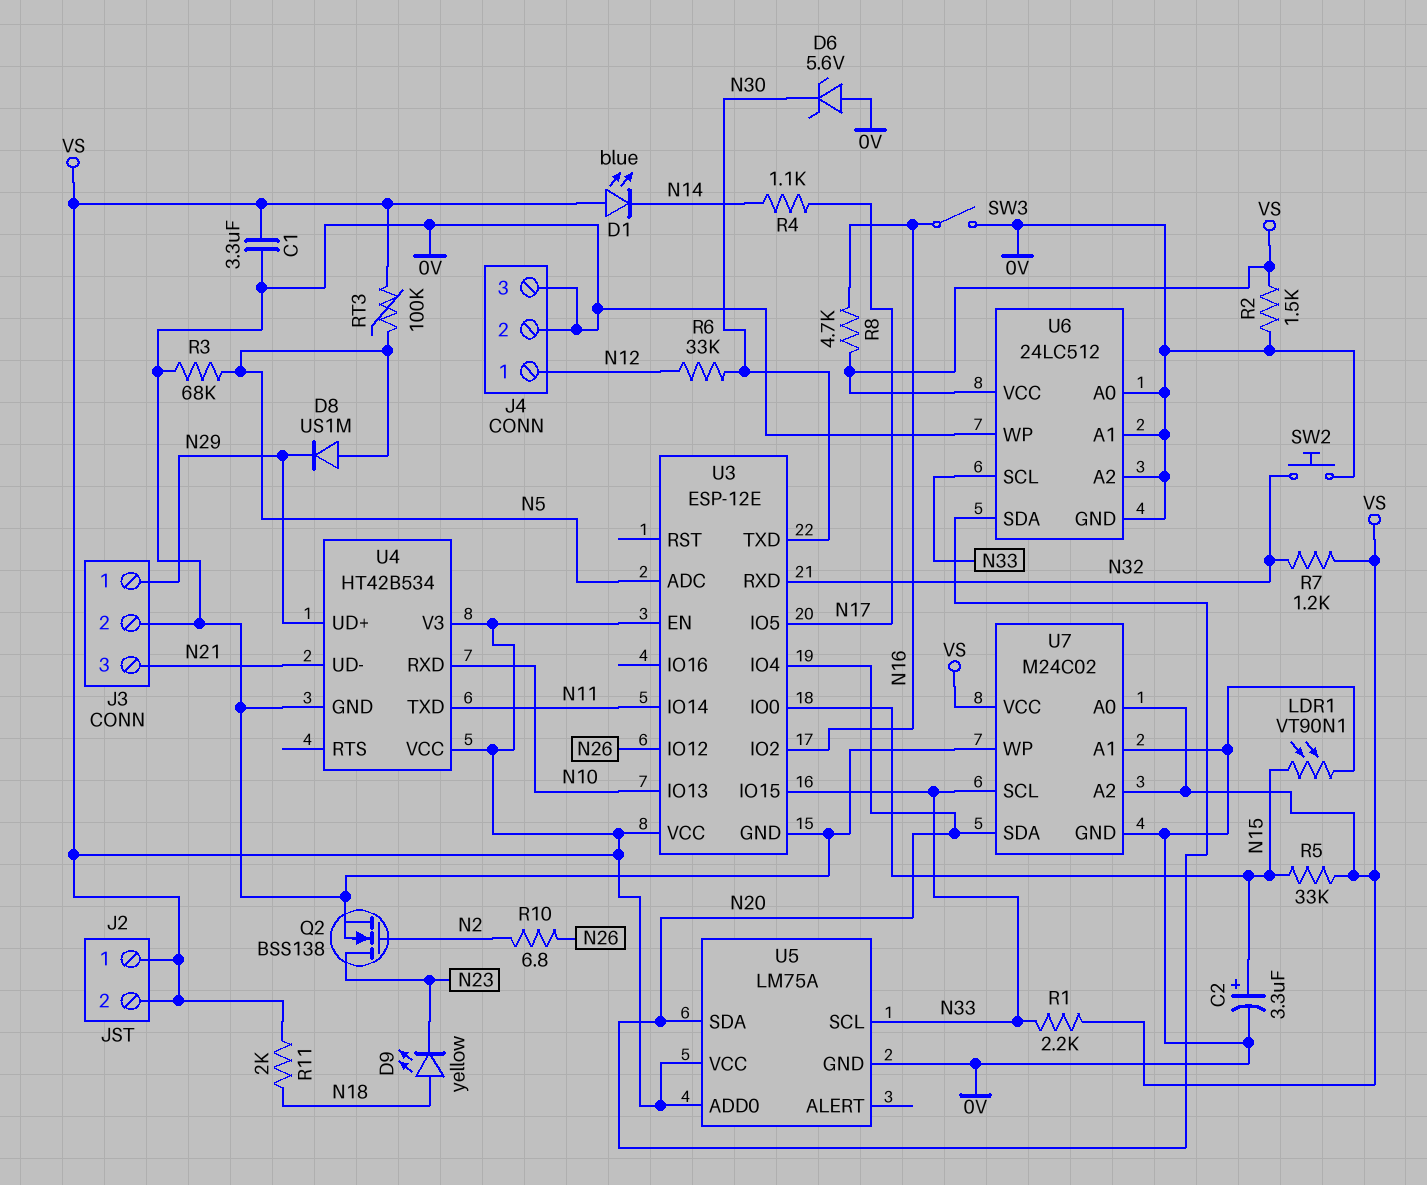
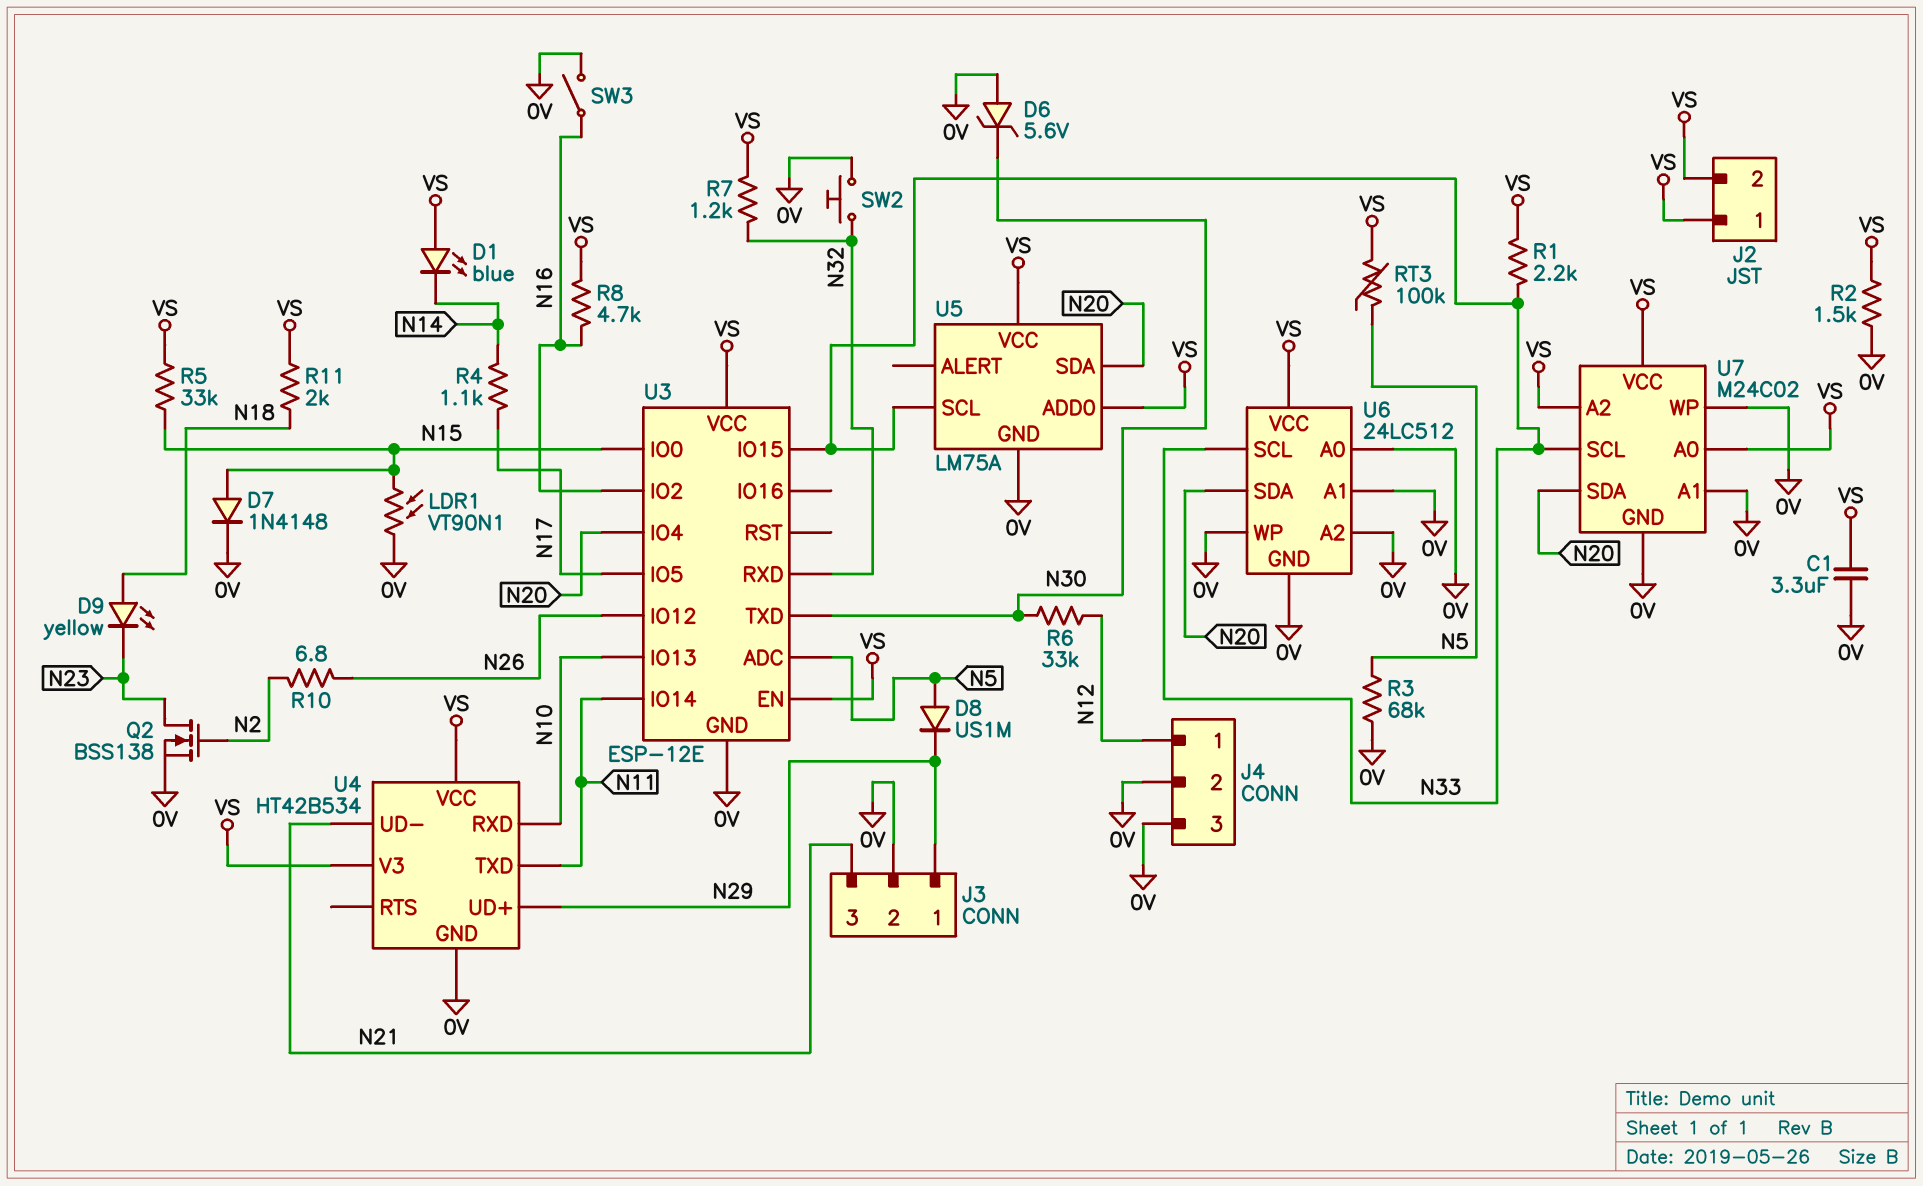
C2: 3.3uF (plus N15, minus 0V) -> none
D7: none -> diode 1N4148 (A N15, K 0V)

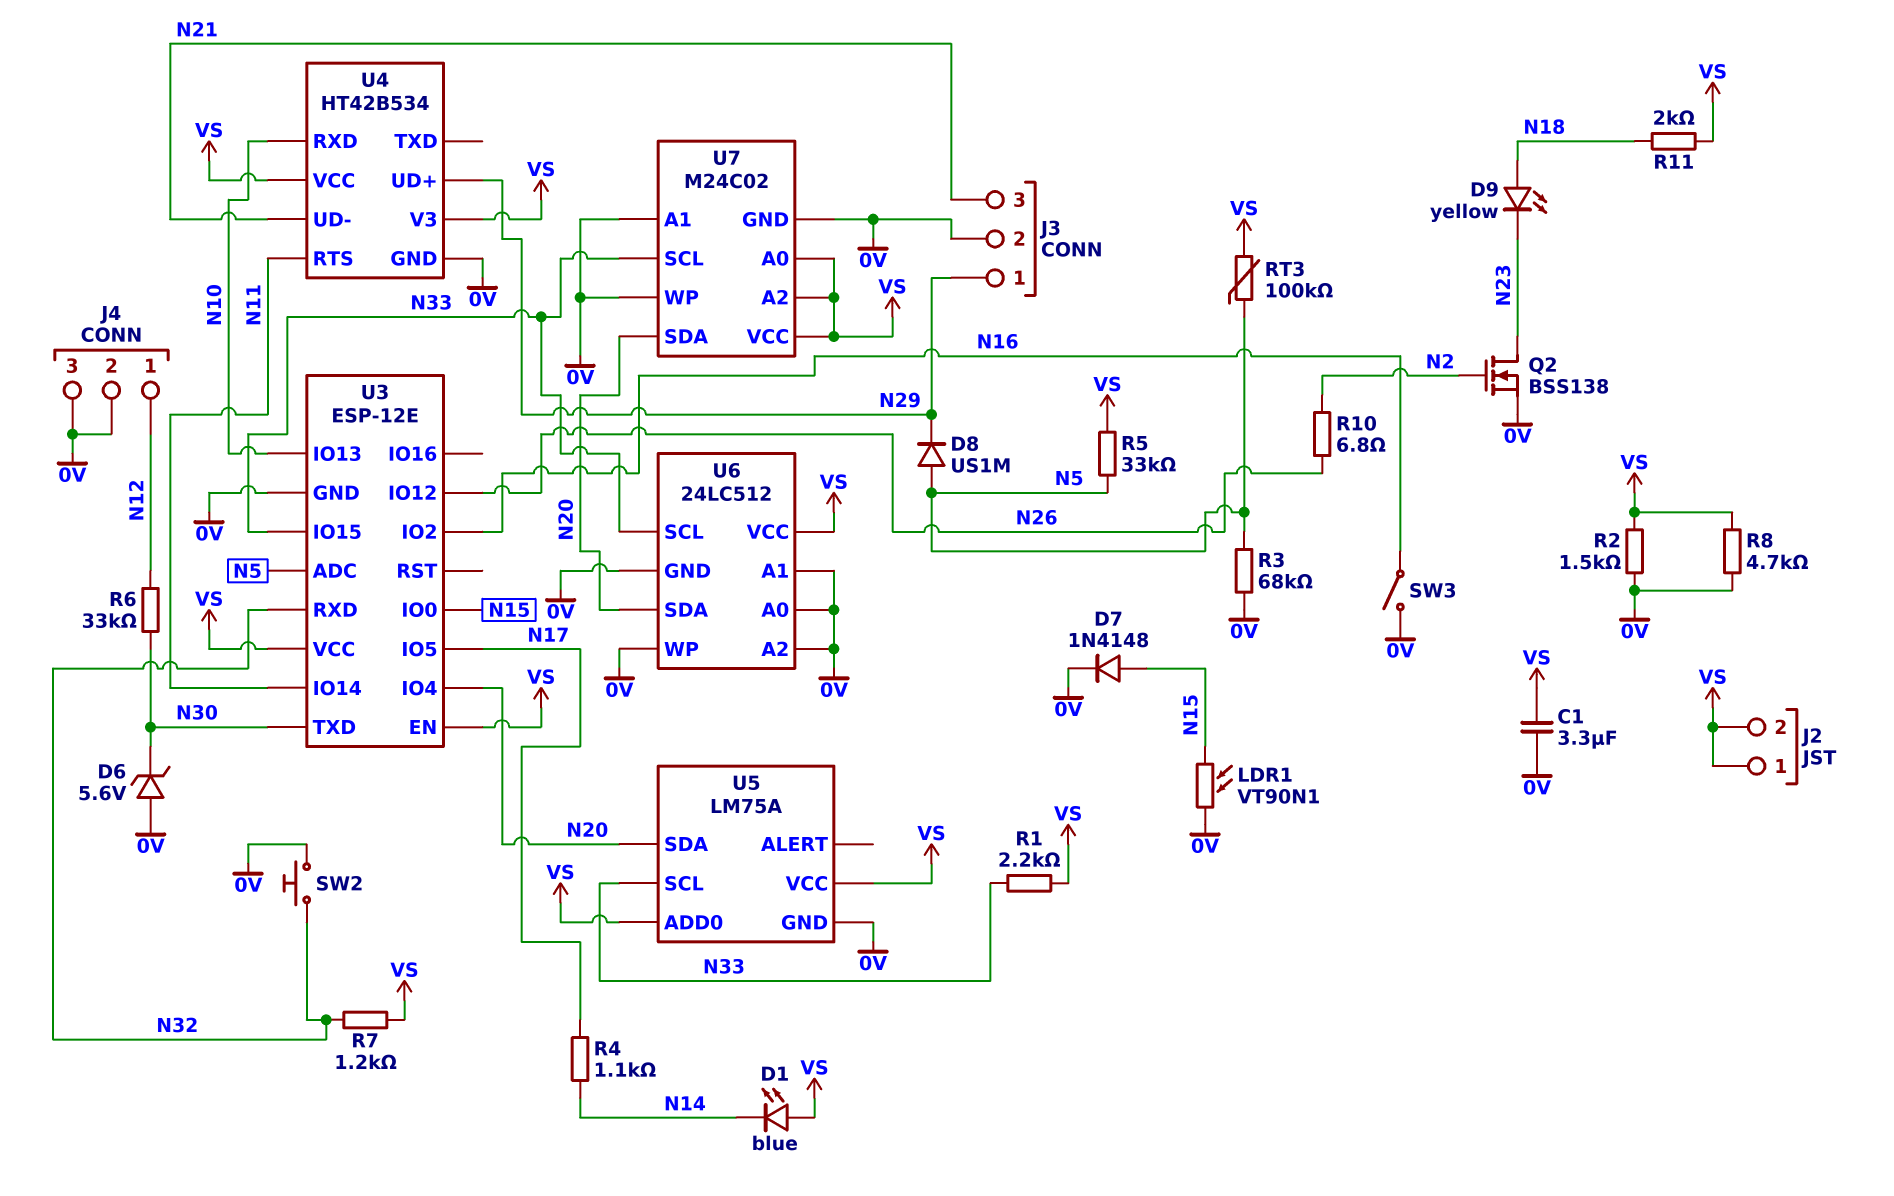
R5: 33k (N15, VS) -> 33k (N5, VS)
R8: 4.7k (N16, VS) -> 4.7k (0V, VS)
U4 pin RTS: none -> N11
U4 pin TXD: N11 -> none

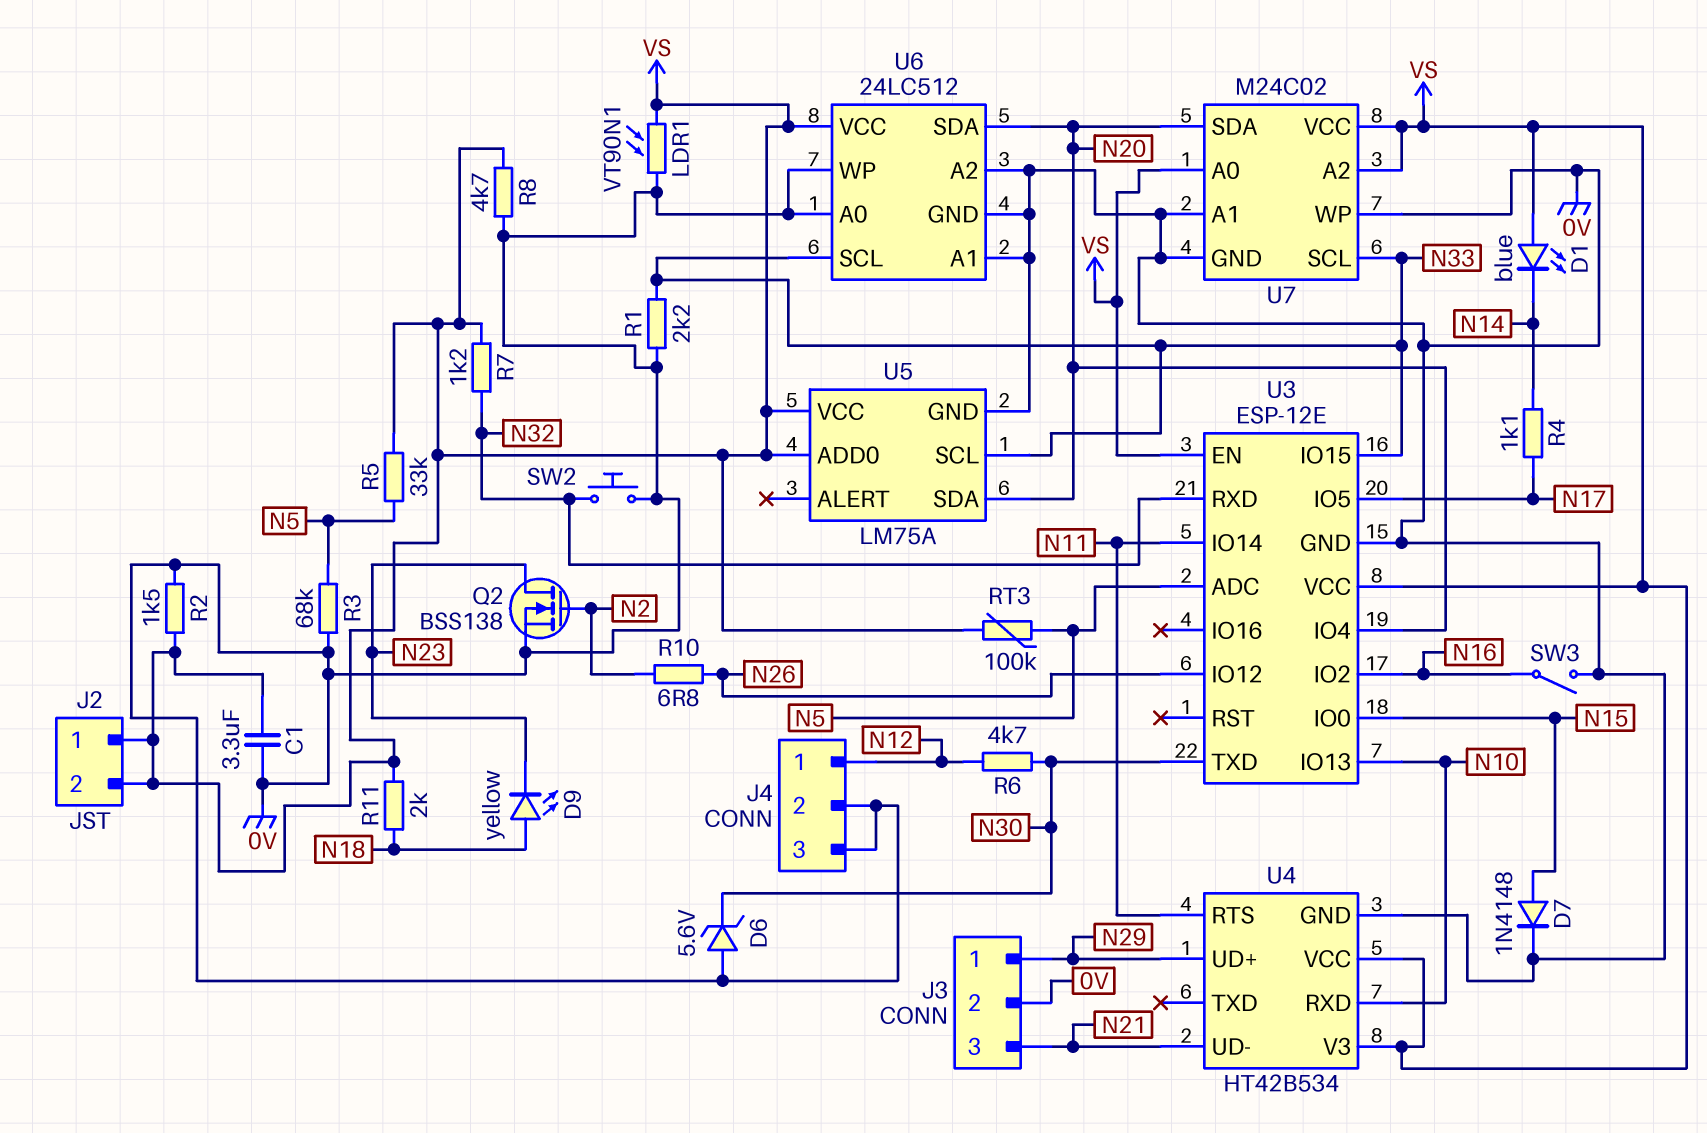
D8: diode US1M (A N5, K N29) -> none
LDR1: VT90N1 (0V, N15) -> VT90N1 (0V, VS)
R1: 2.2k (N33, VS) -> 2.2k (0V, N33)
R6: 33k (N12, N30) -> 4.7k (N12, N30)

